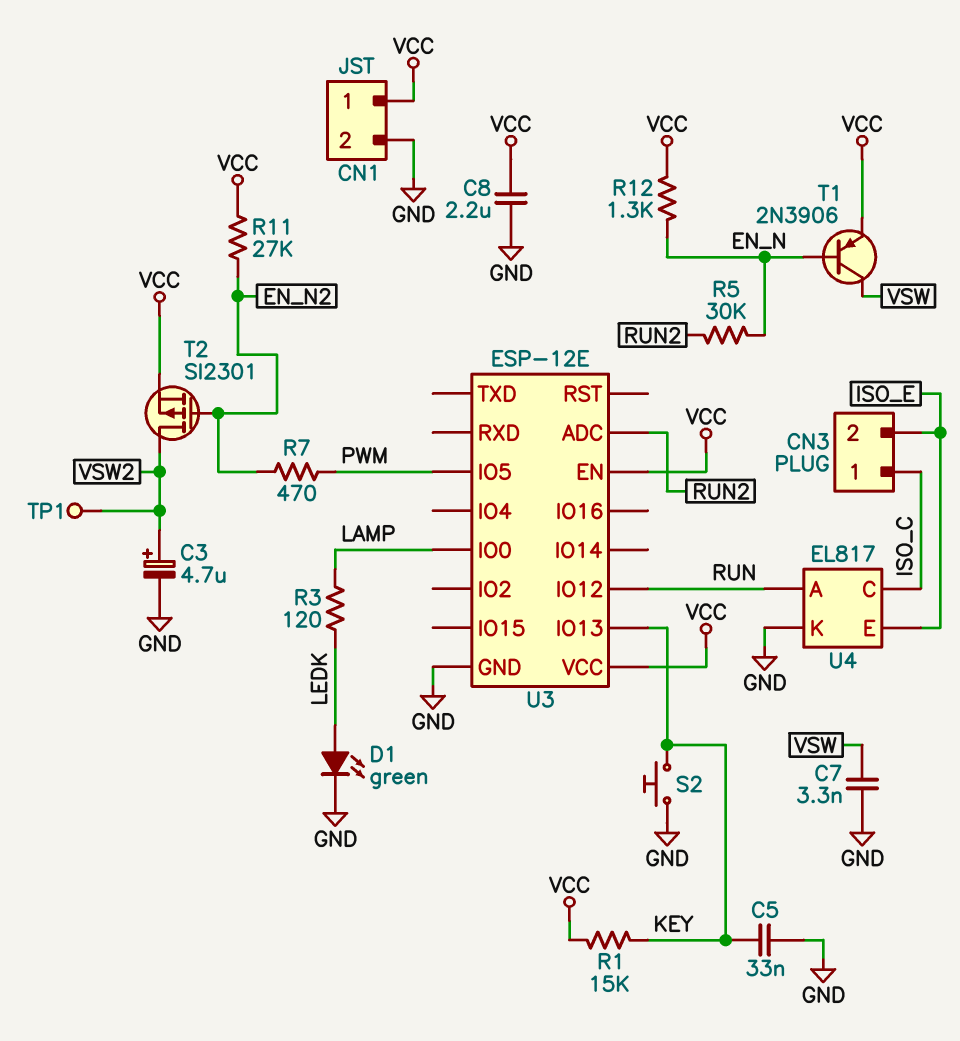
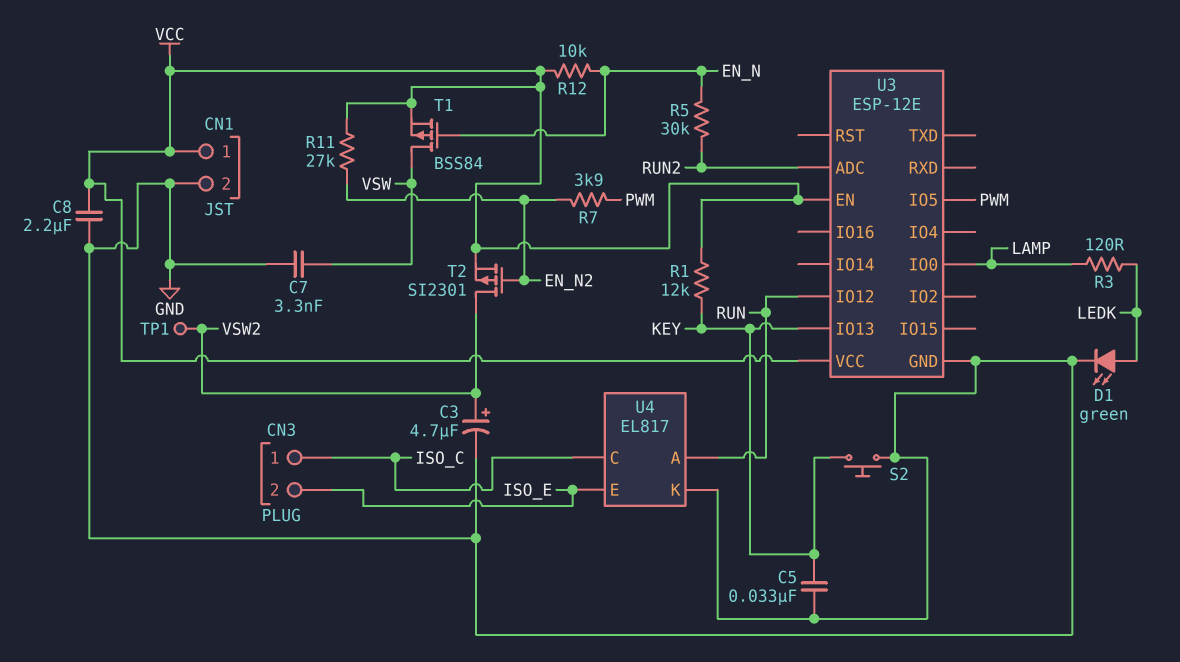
R1: 15k (KEY, VCC) -> 12k (KEY, VCC)
R7: 470 (EN_N2, PWM) -> 3.9k (EN_N2, PWM)
R12: 1.3k (EN_N, VCC) -> 10k (EN_N, VCC)
T1: PNP 2N3906 (B EN_N, C VSW, E VCC) -> PMOS BSS84 (G EN_N, D VSW, S VCC)

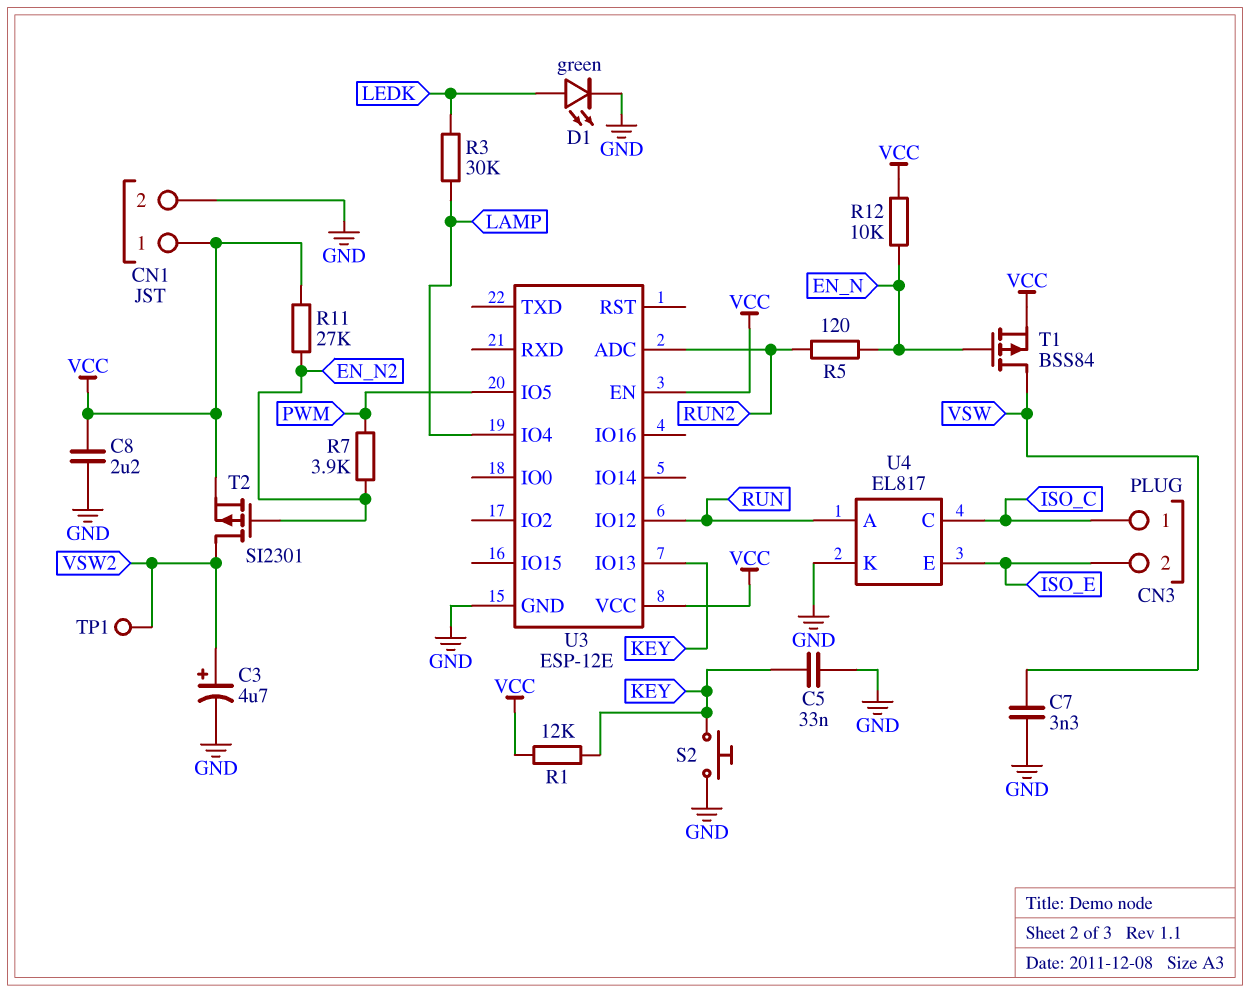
R3: 120 (LAMP, LEDK) -> 30k (LAMP, LEDK)
R5: 30k (EN_N, RUN2) -> 120 (EN_N, RUN2)
U3 pin IO0: LAMP -> none
U3 pin IO4: none -> LAMP

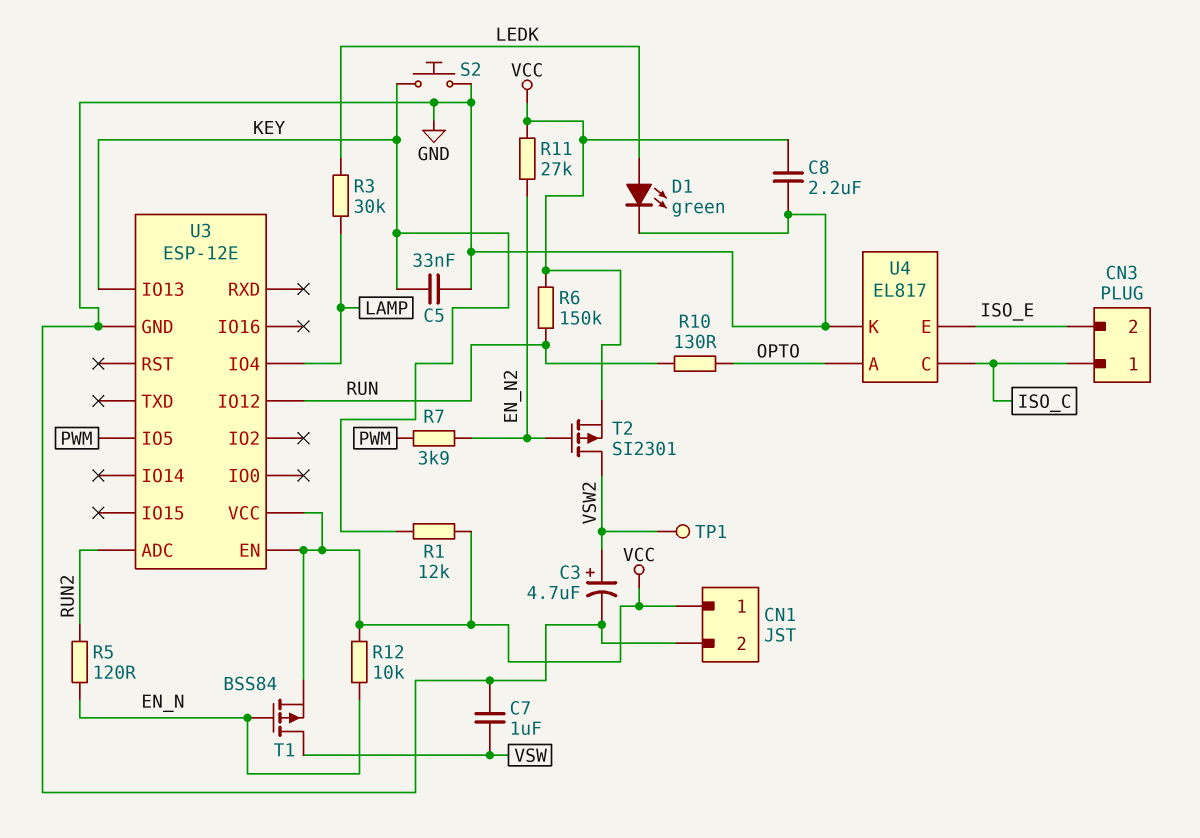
C7: 3.3nF (GND, VSW) -> 1uF (GND, VSW)
R6: none -> 150k (RUN, VCC)
R10: none -> 130 (OPTO, RUN)
U4 pin A: RUN -> OPTO

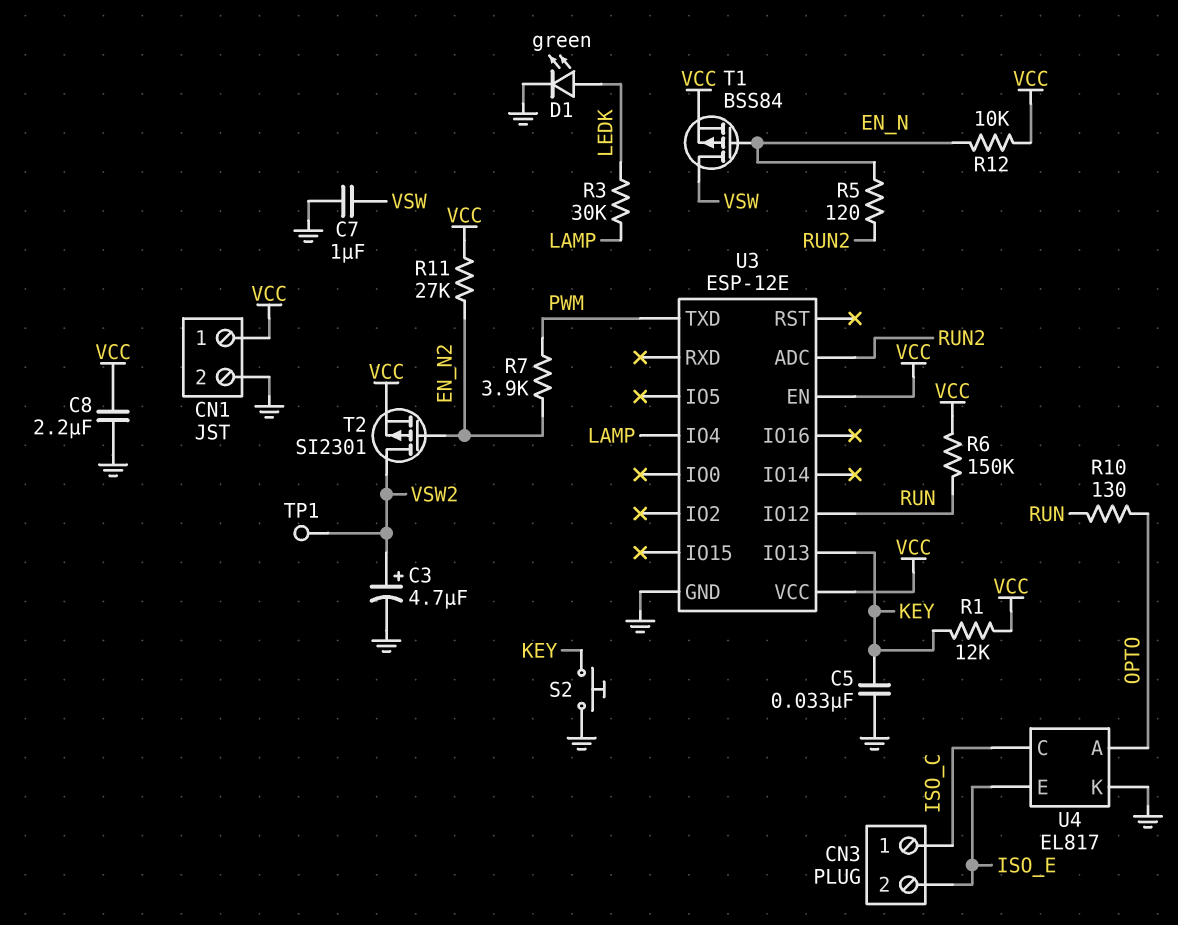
U3 pin IO5: PWM -> none
U3 pin TXD: none -> PWM

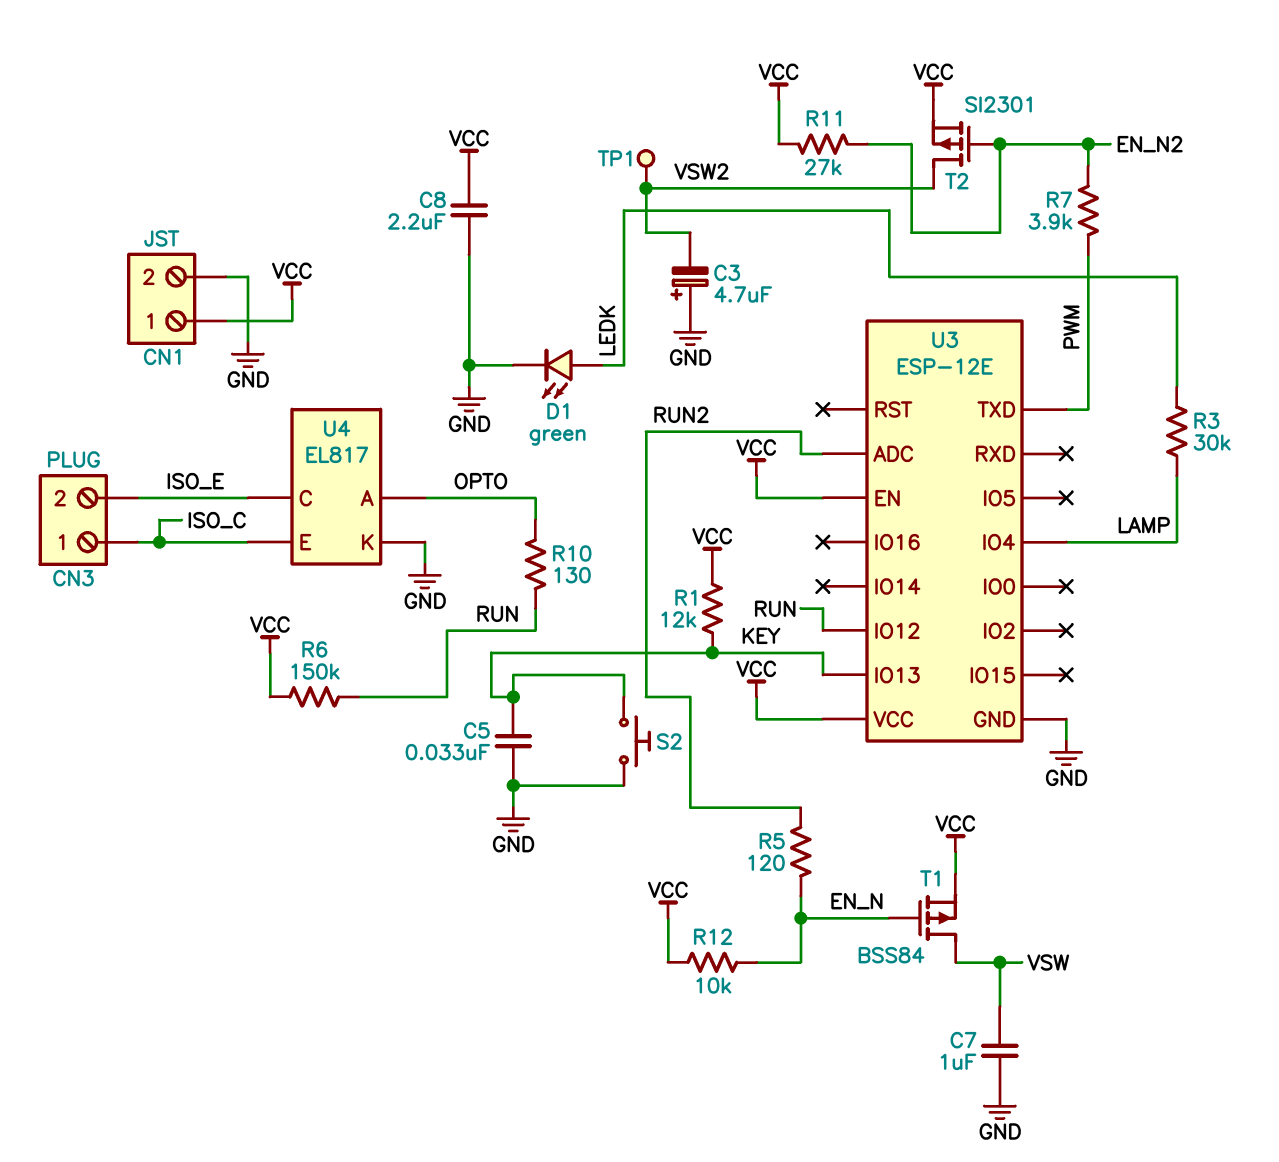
C3: 4.7uF (plus VSW2, minus GND) -> 4.7uF (plus GND, minus VSW2)
U4 pin C: ISO_C -> ISO_E
U4 pin E: ISO_E -> ISO_C

